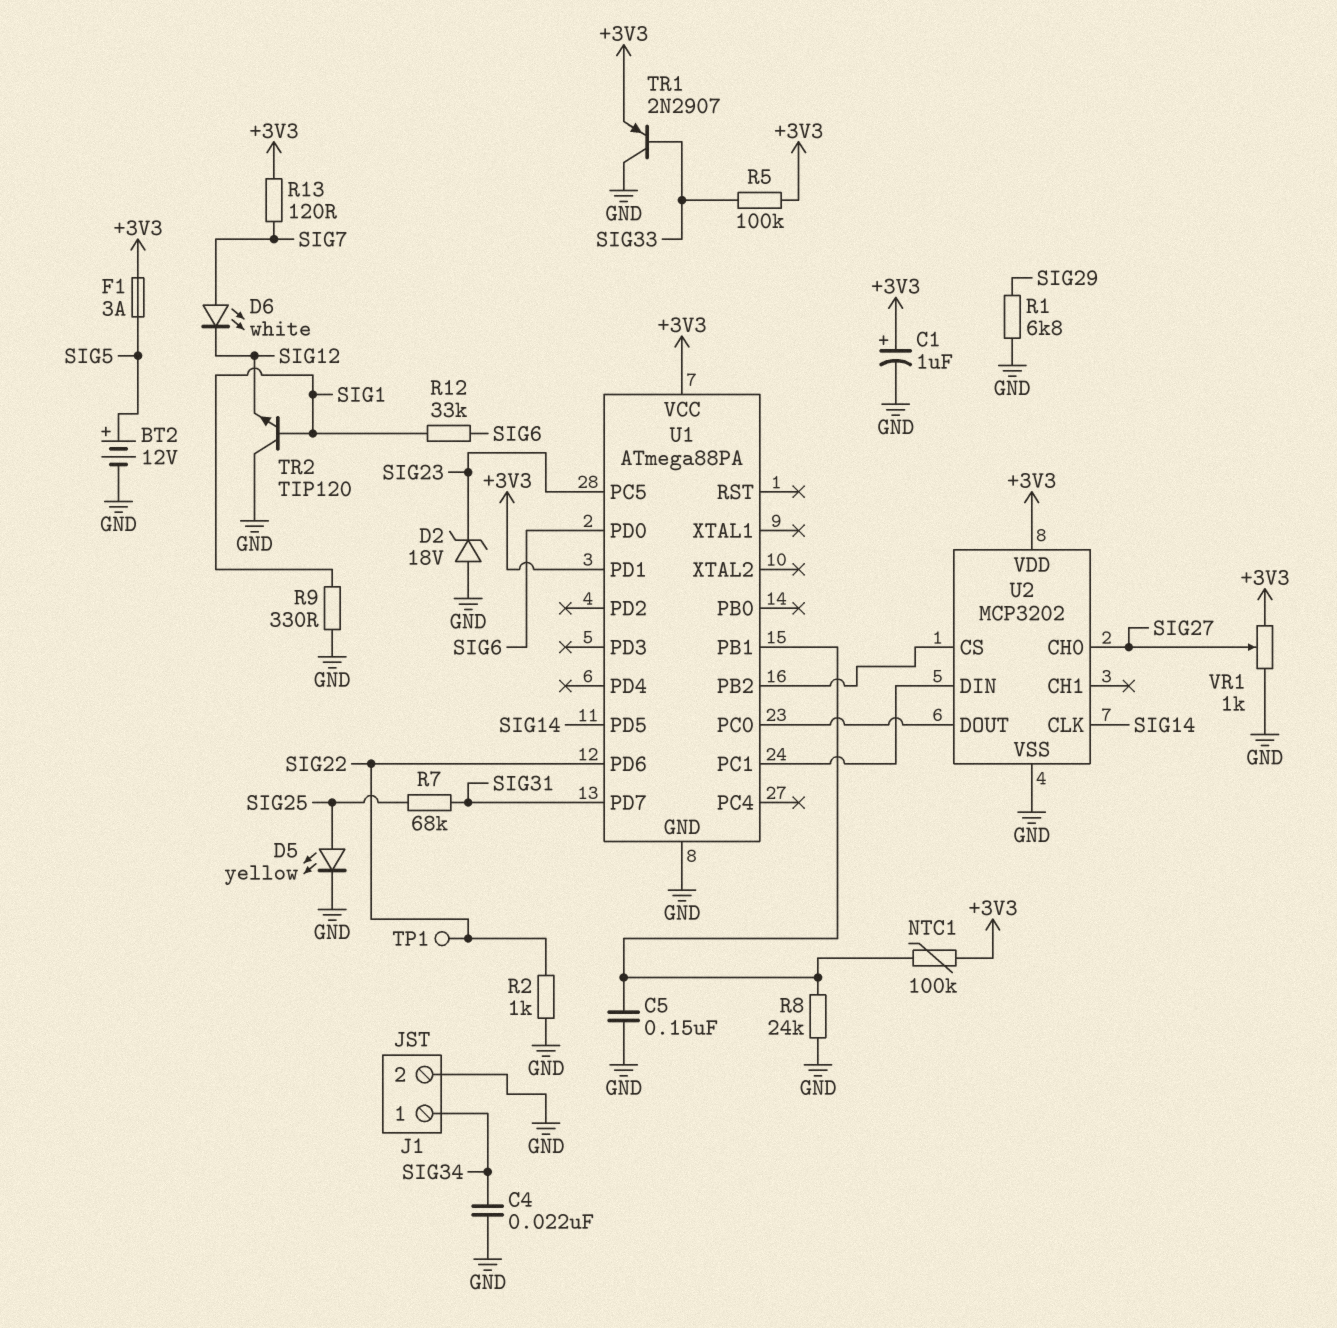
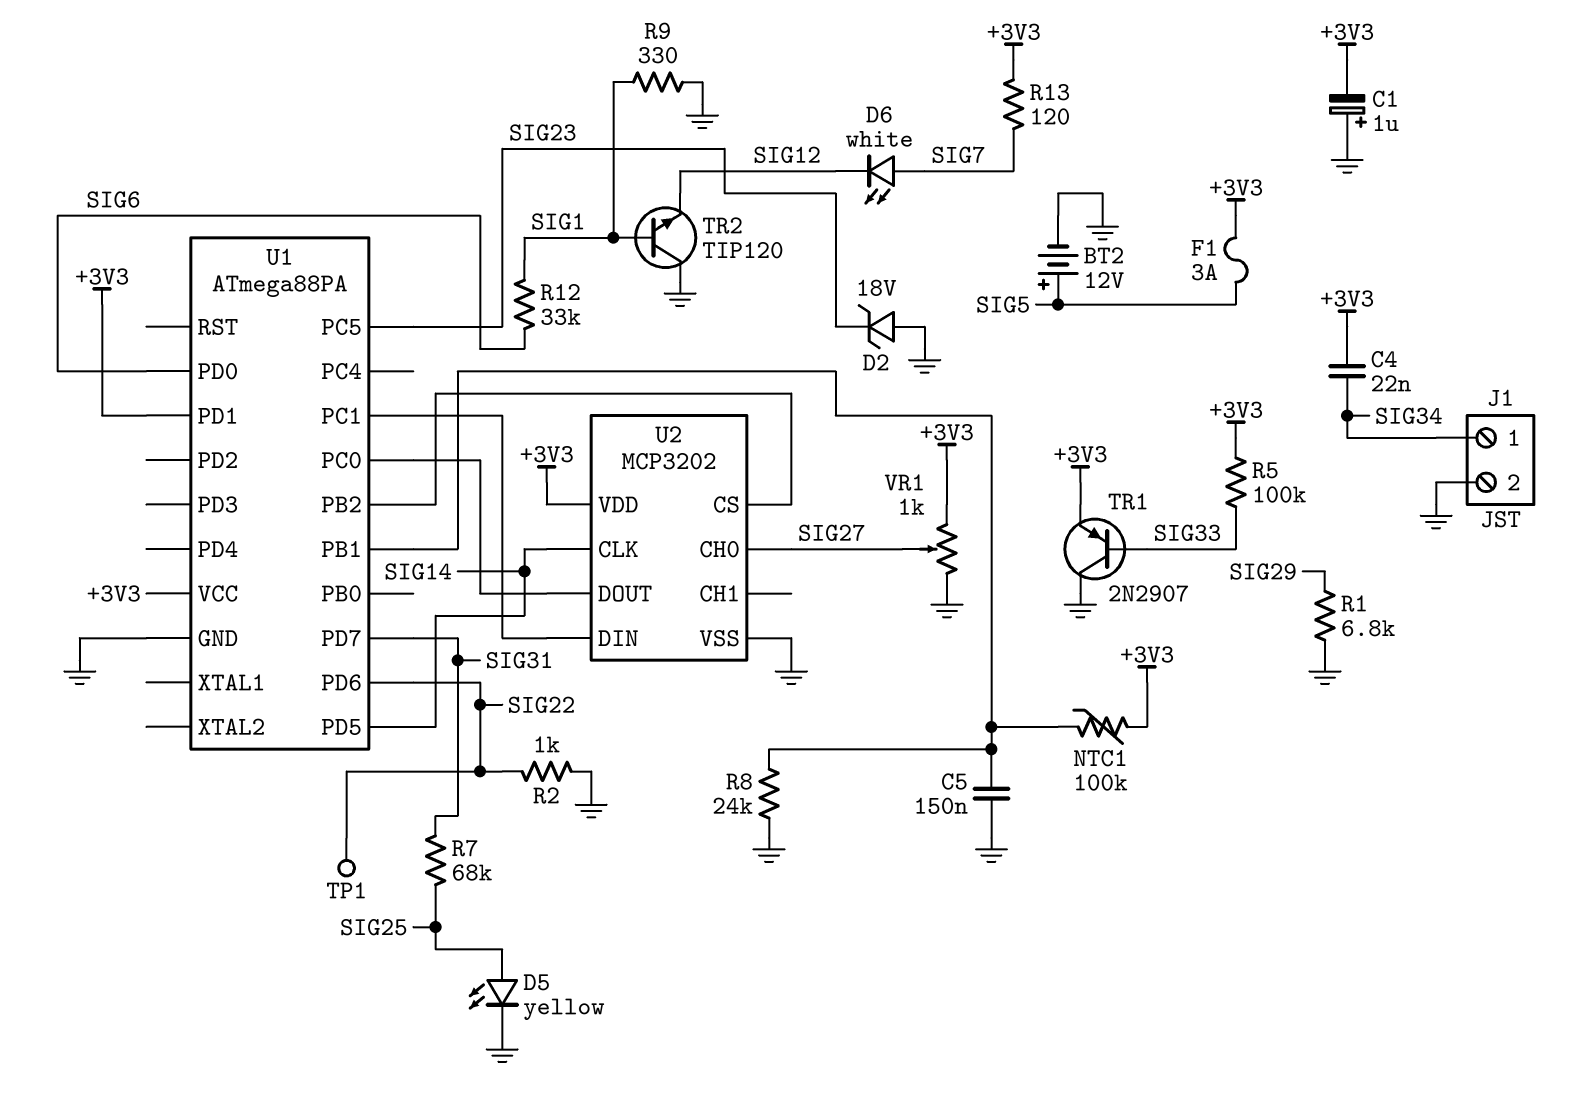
C1: 1uF (plus +3V3, minus GND) -> 1uF (plus GND, minus +3V3)
C4: 22nF (GND, SIG34) -> 22nF (+3V3, SIG34)

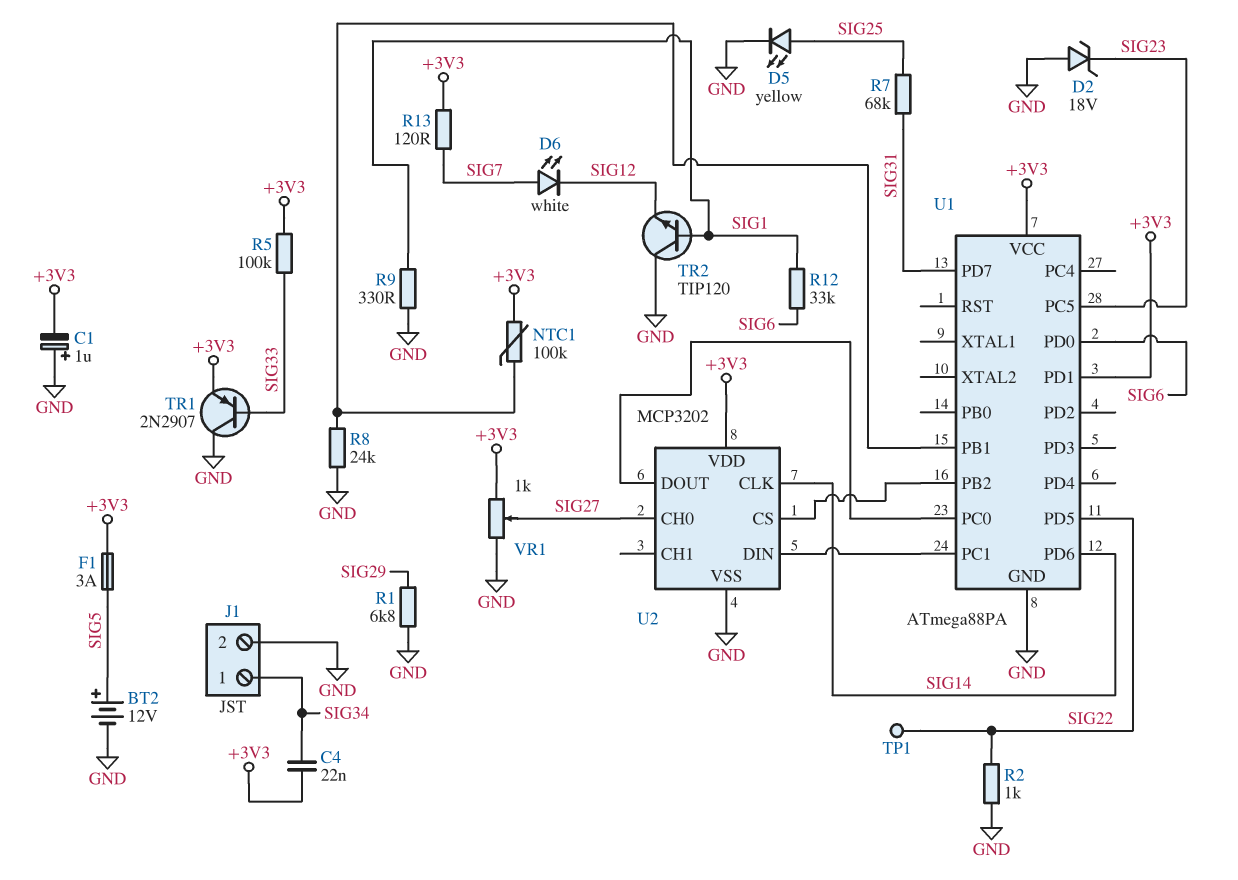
C5: 150nF (GND, U1/PB1) -> none
U1 pin PD5: SIG14 -> SIG22
U1 pin PD6: SIG22 -> SIG14

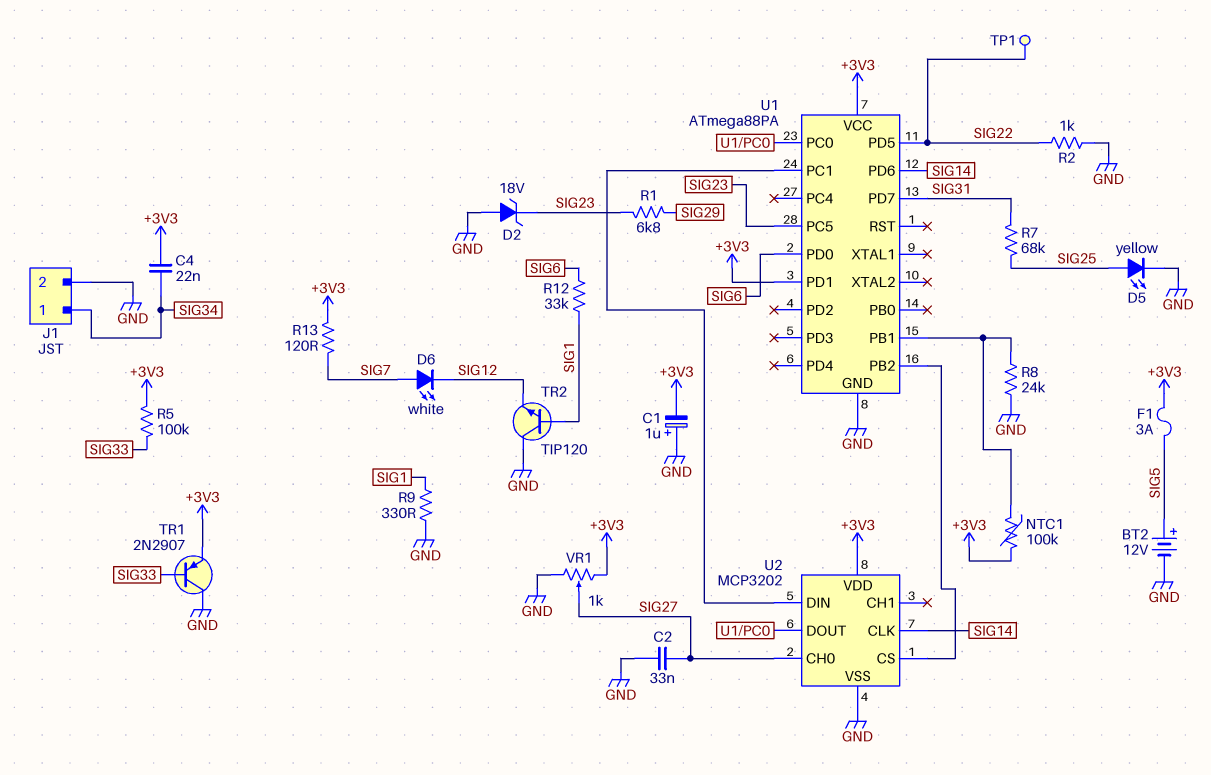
C2: none -> 33nF (GND, SIG27)
R1: 6.8k (GND, SIG29) -> 6.8k (SIG23, SIG29)

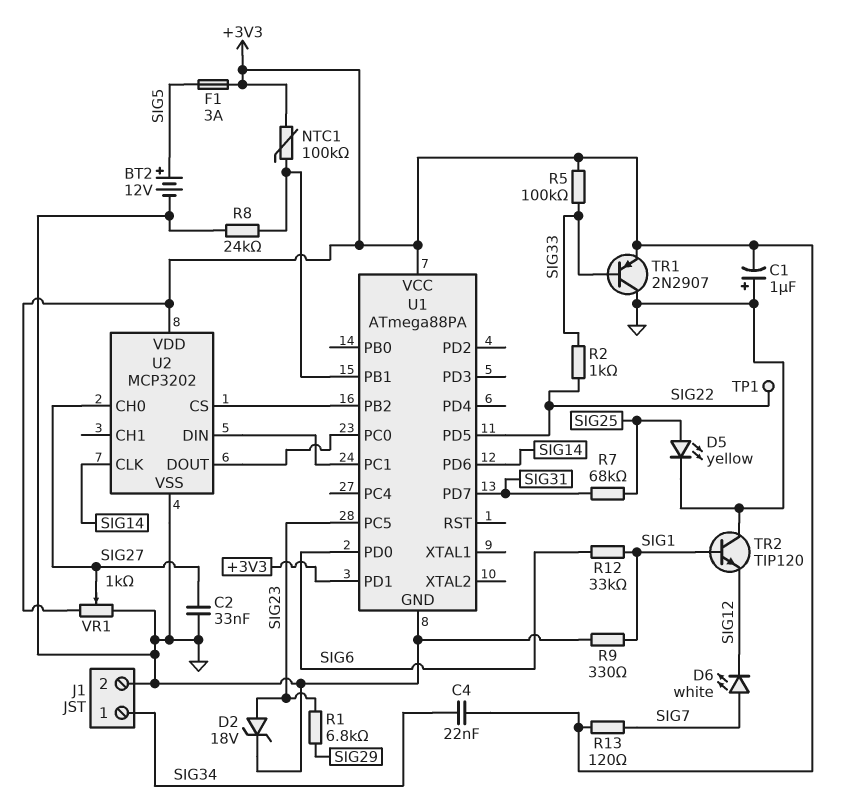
D2: zener 18V (A GND, K SIG23) -> zener 18V (A SIG23, K GND)
R2: 1k (GND, SIG22) -> 1k (SIG22, SIG33)

